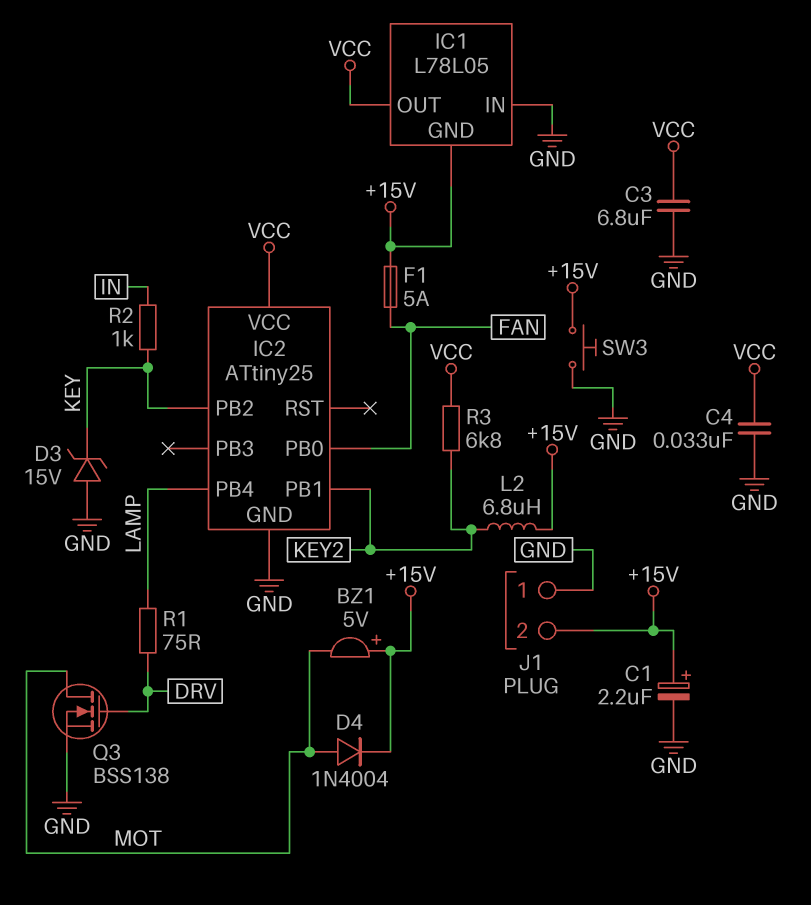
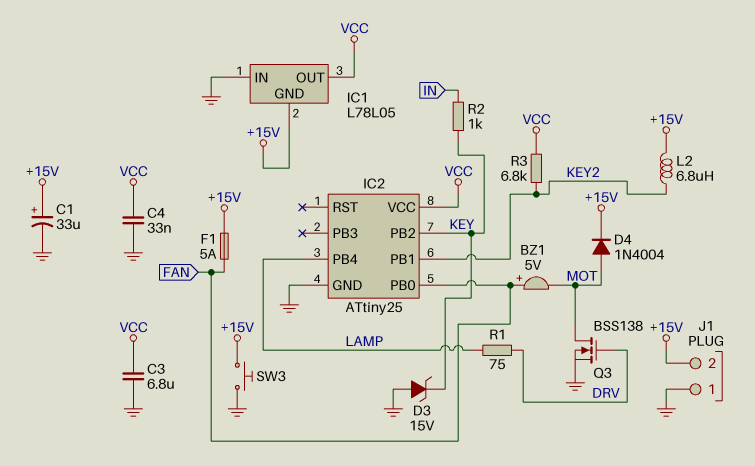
BZ1: buzzer 5V (plus +15V, minus MOT) -> buzzer 5V (plus FAN, minus MOT)
C1: 2.2uF (plus +15V, minus GND) -> 33uF (plus +15V, minus GND)

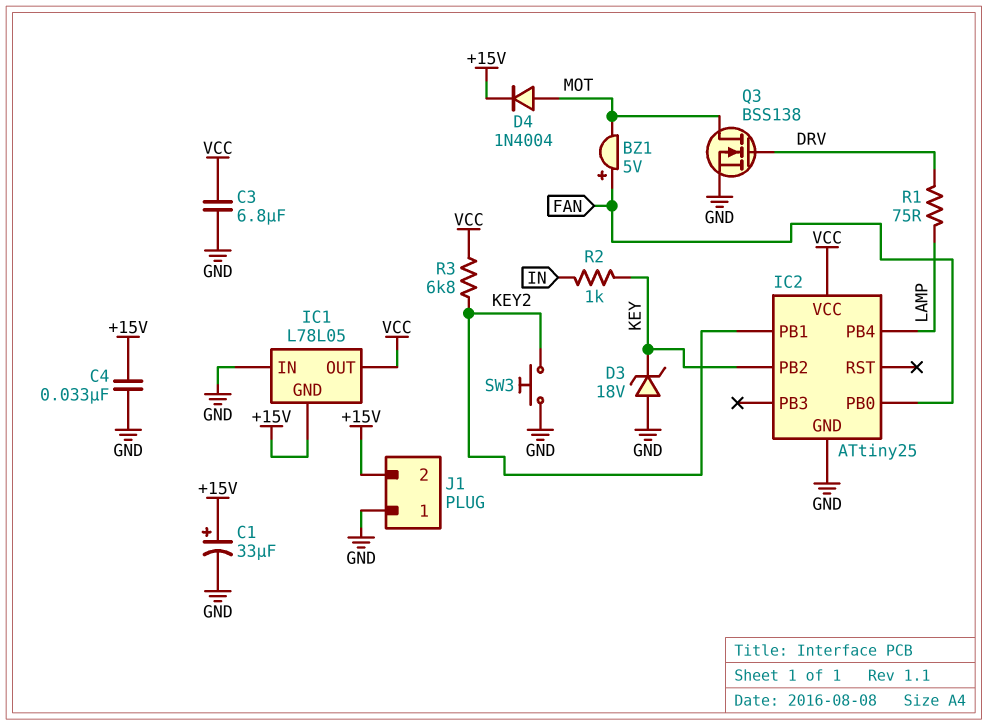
C4: 33nF (GND, VCC) -> 33nF (+15V, GND)
D3: zener 15V (A GND, K KEY) -> zener 18V (A GND, K KEY)
F1: 5A (+15V, FAN) -> none
L2: 6.8uH (+15V, KEY2) -> none
SW3: button (+15V, GND) -> button (GND, KEY2)

